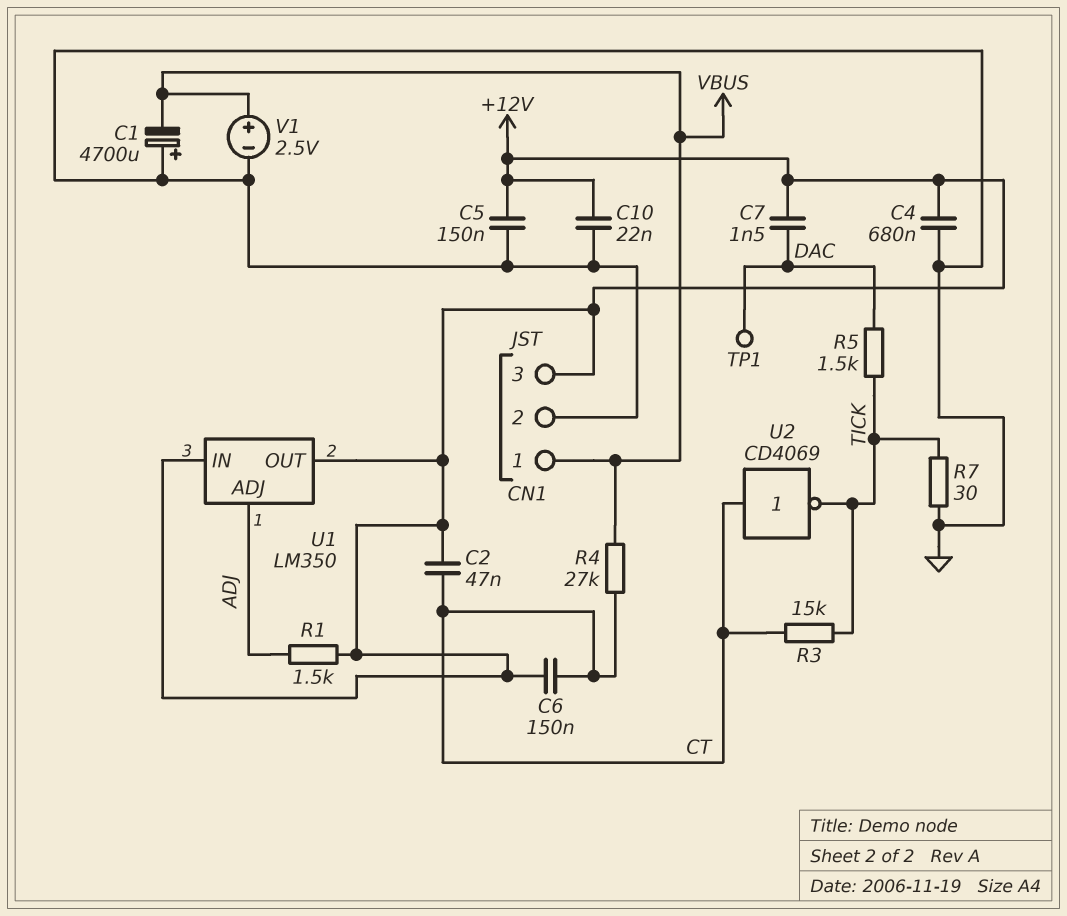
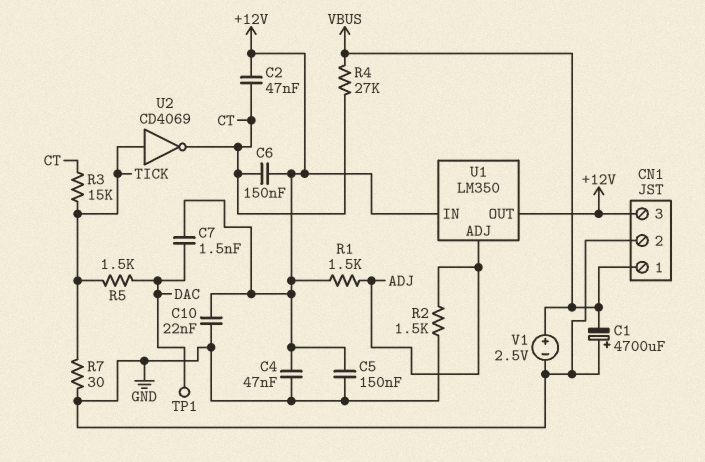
C4: 680nF (+12V, GND) -> 47nF (+12V, GND)
R2: none -> 1.5k (ADJ, GND)
U2: NOT CD4069 (in CT, out TICK) -> NOT CD4069 (in TICK, out CT)

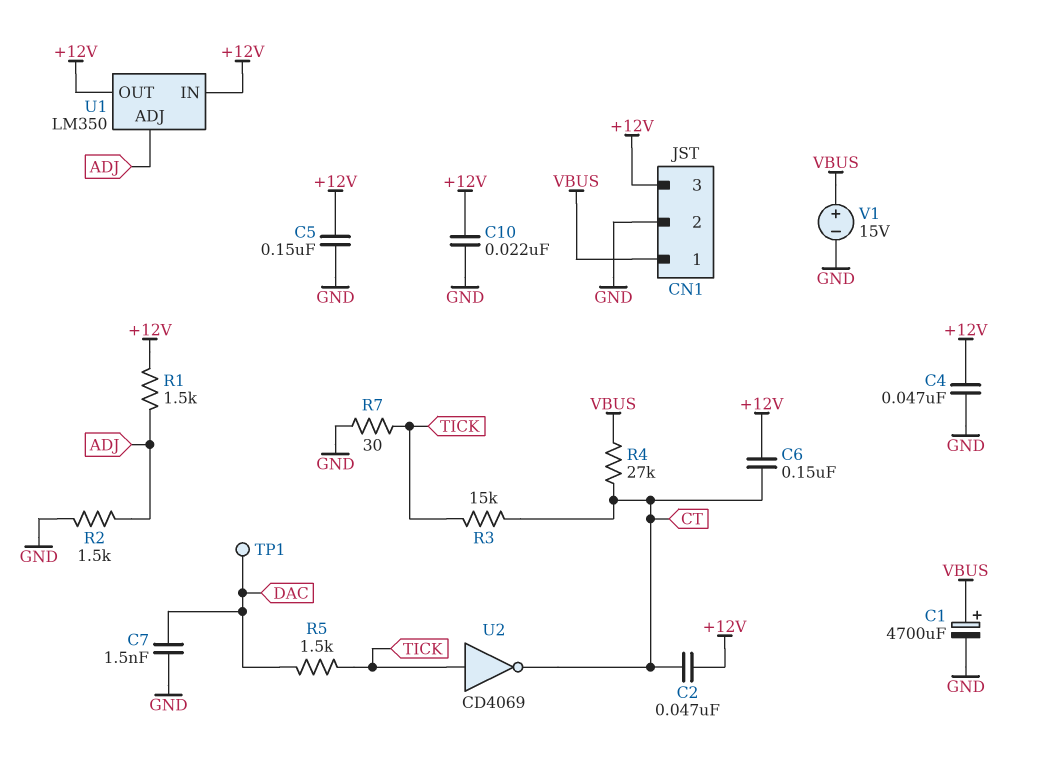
C1: 4700uF (plus GND, minus VBUS) -> 4700uF (plus VBUS, minus GND)
C7: 1.5nF (+12V, DAC) -> 1.5nF (DAC, GND)
V1: 2.5V (plus VBUS, minus GND) -> 15V (plus VBUS, minus GND)

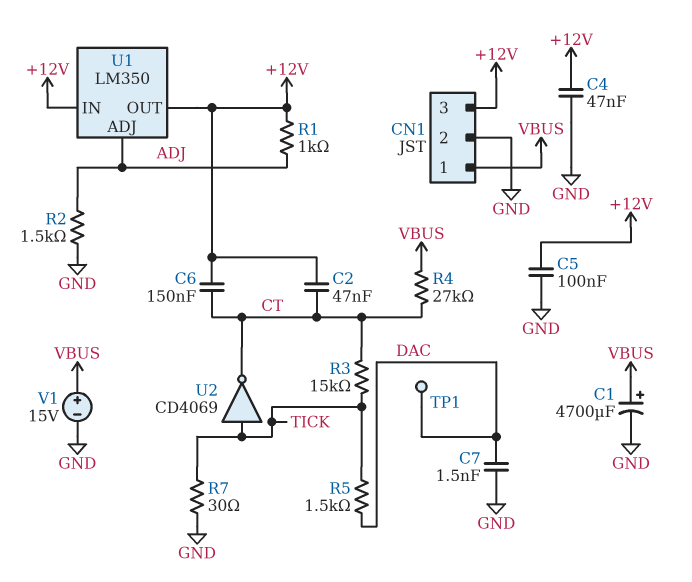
C5: 150nF (+12V, GND) -> 100nF (+12V, GND)
C10: 22nF (+12V, GND) -> none
R1: 1.5k (+12V, ADJ) -> 1k (+12V, ADJ)

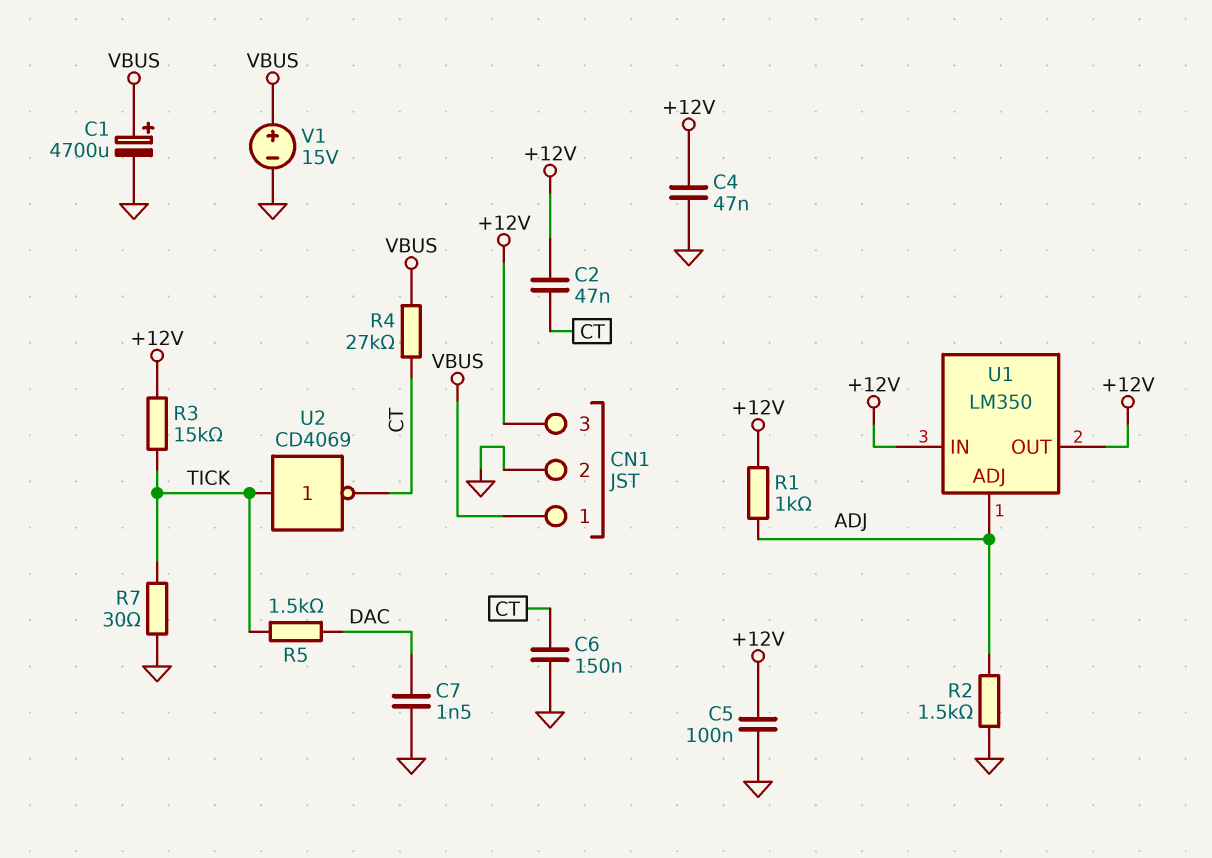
C6: 150nF (+12V, CT) -> 150nF (CT, GND)
R3: 15k (CT, TICK) -> 15k (+12V, TICK)
TP1: test point (DAC) -> none

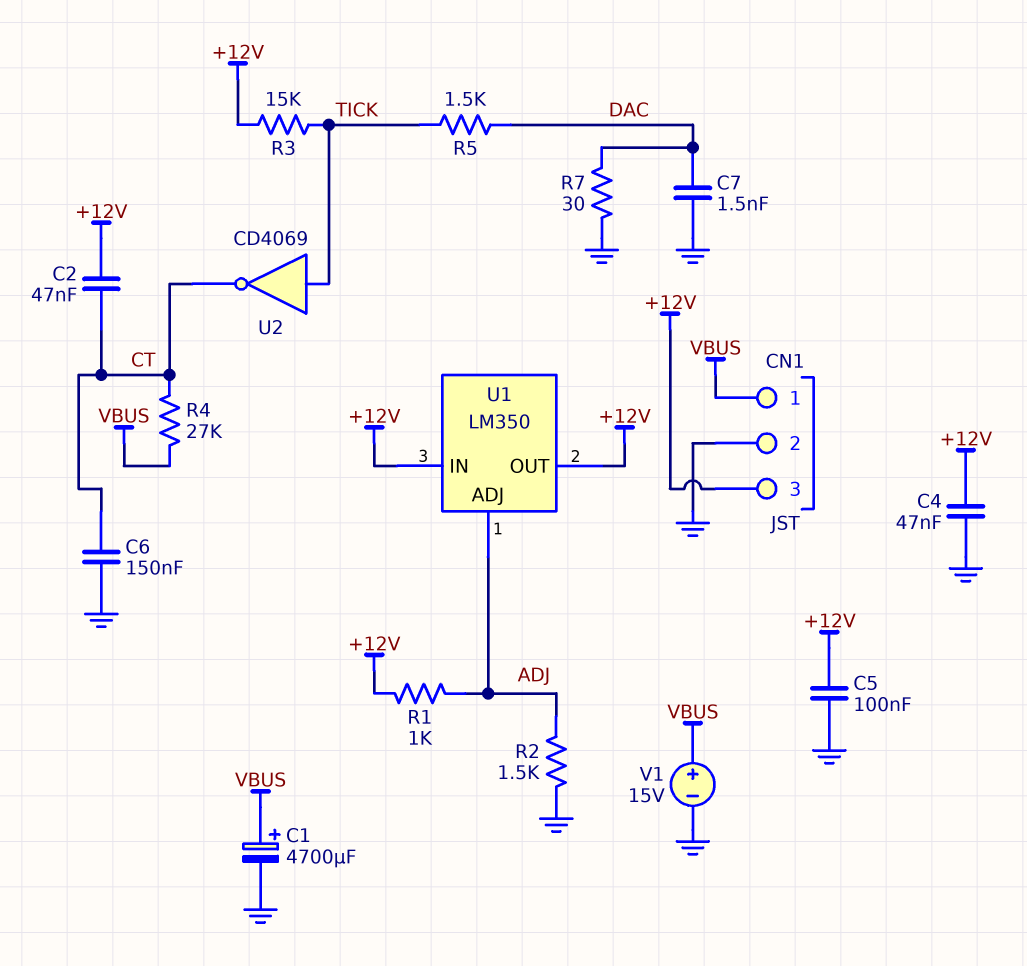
R7: 30 (GND, TICK) -> 30 (DAC, GND)

